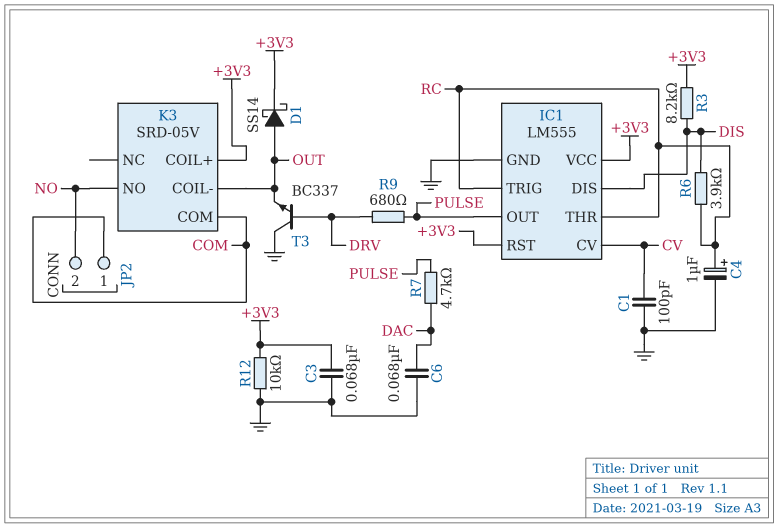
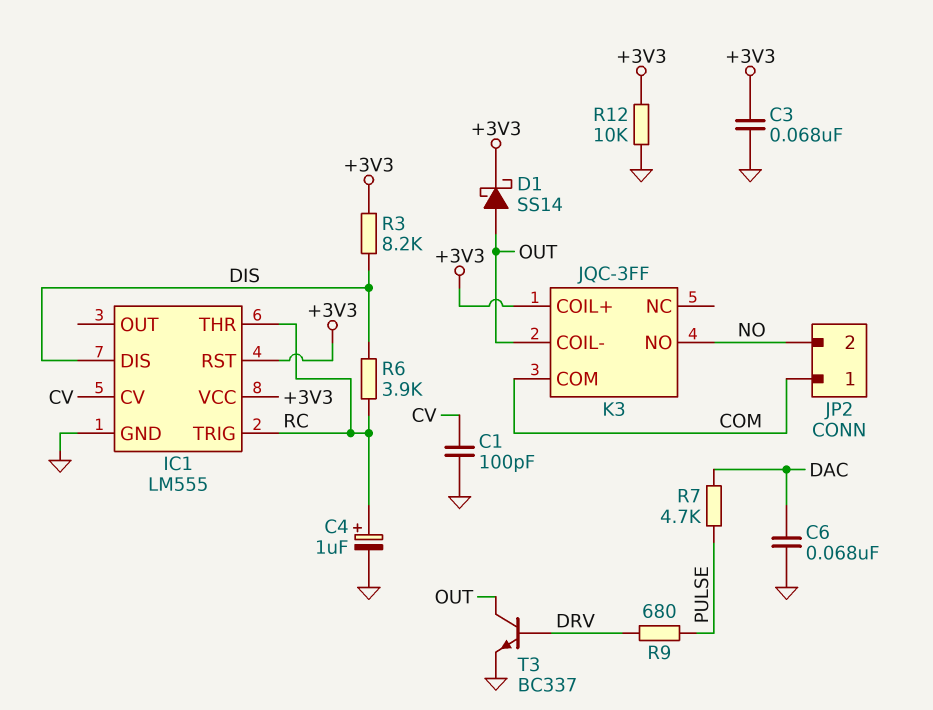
IC1 pin OUT: PULSE -> none
K3: SRD-05V -> JQC-3FF
T3: NPN BC337 (B DRV, C GND, E OUT) -> NPN BC337 (B DRV, C OUT, E GND)

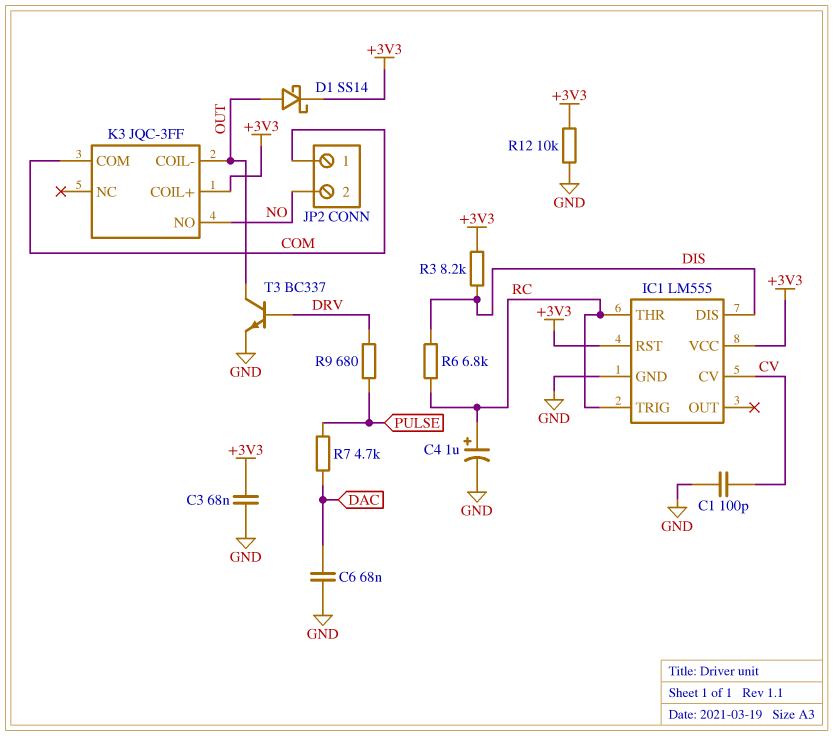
R6: 3.9k (DIS, RC) -> 6.8k (DIS, RC)

